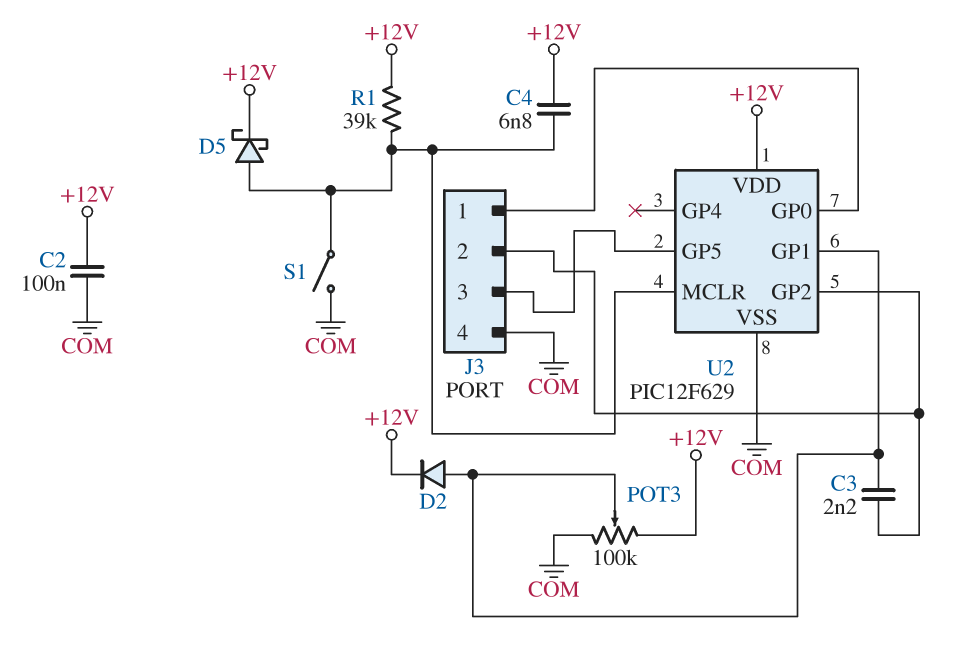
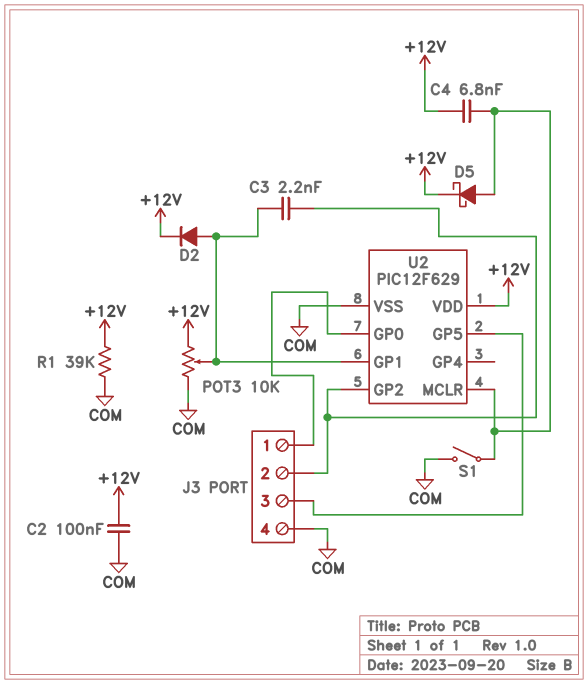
POT3: 100k (+12V, COM, wiper U2/GP1) -> 10k (+12V, COM, wiper U2/GP1)
R1: 39k (+12V, U2/MCLR) -> 39k (+12V, COM)

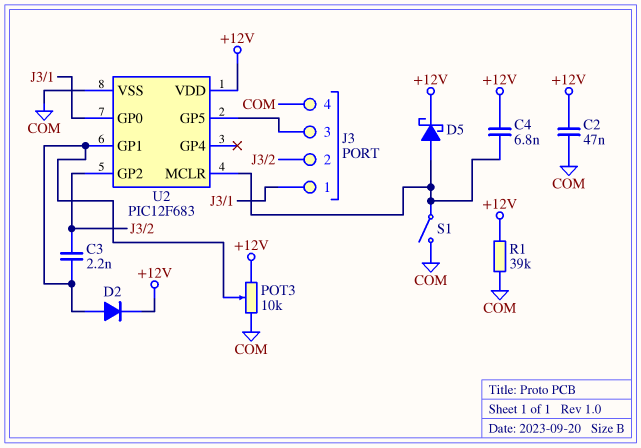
C2: 100nF (+12V, COM) -> 47nF (+12V, COM)
U2: PIC12F629 -> PIC12F683

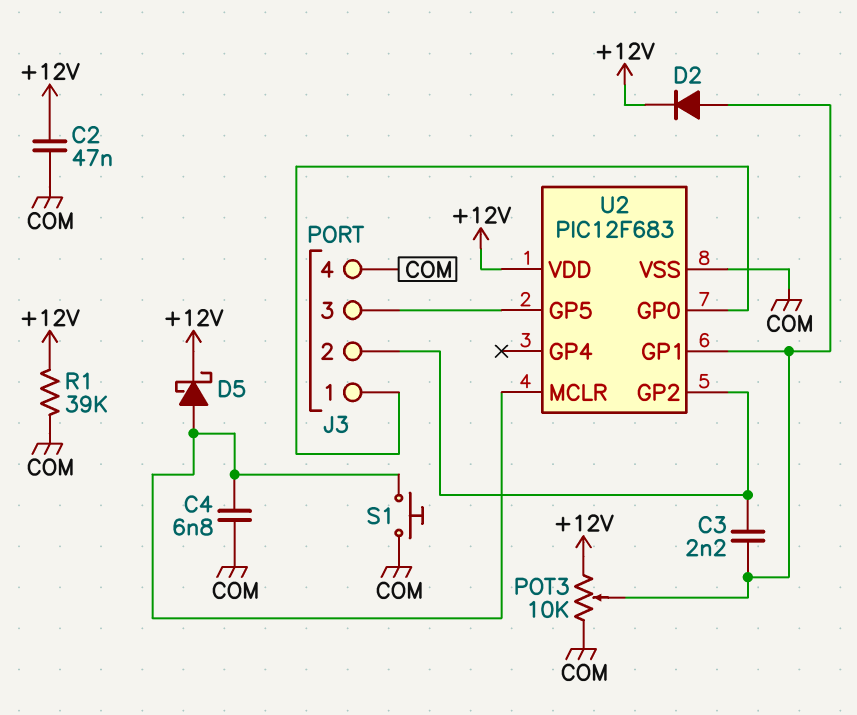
C4: 6.8nF (+12V, U2/MCLR) -> 6.8nF (COM, U2/MCLR)
S1: switch (COM, U2/MCLR) -> button (COM, U2/MCLR)

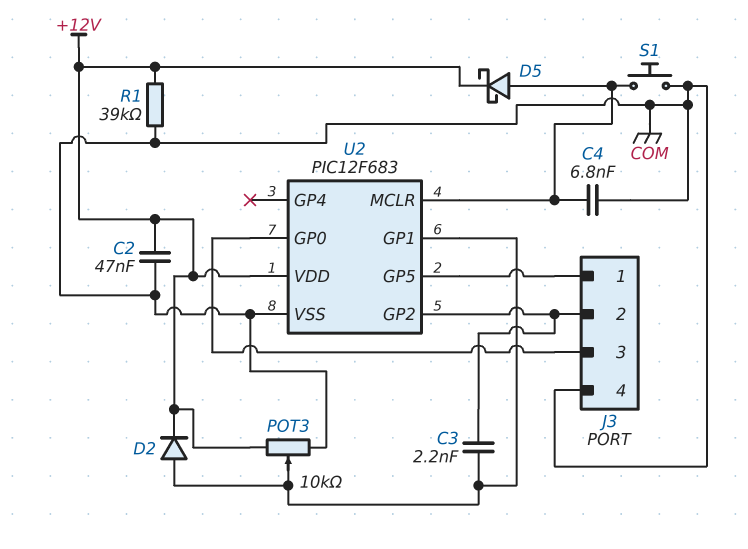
U2 pin GP0: J3/1 -> J3/3
U2 pin GP5: J3/3 -> J3/1

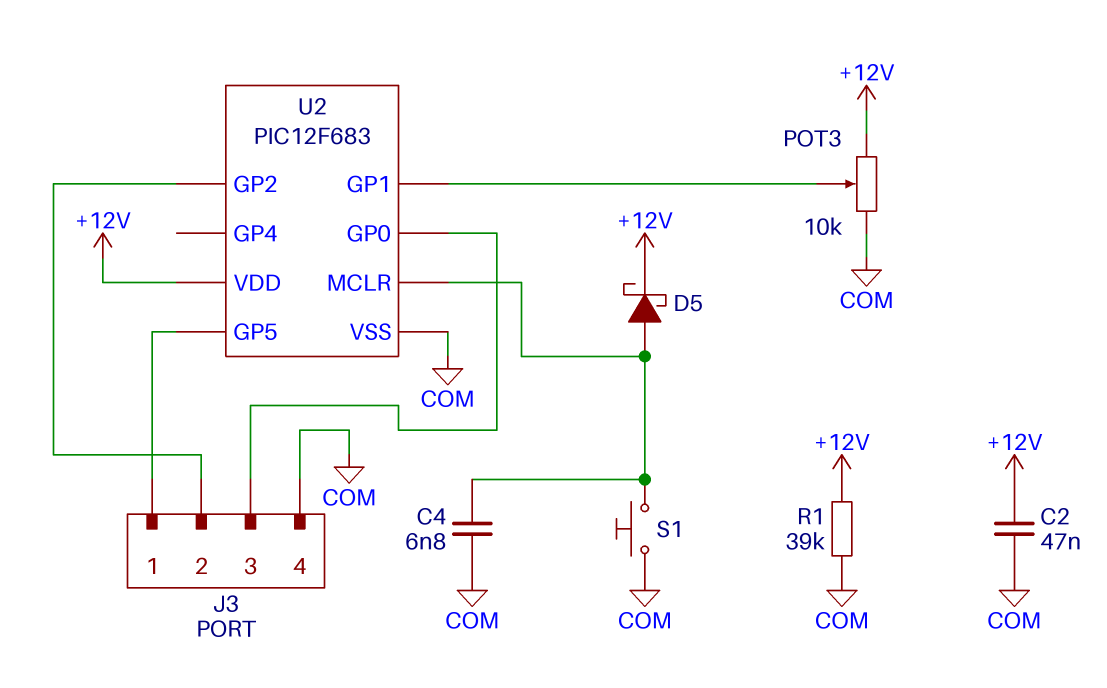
C3: 2.2nF (J3/2, U2/GP1) -> none
D2: diode (A U2/GP1, K +12V) -> none

